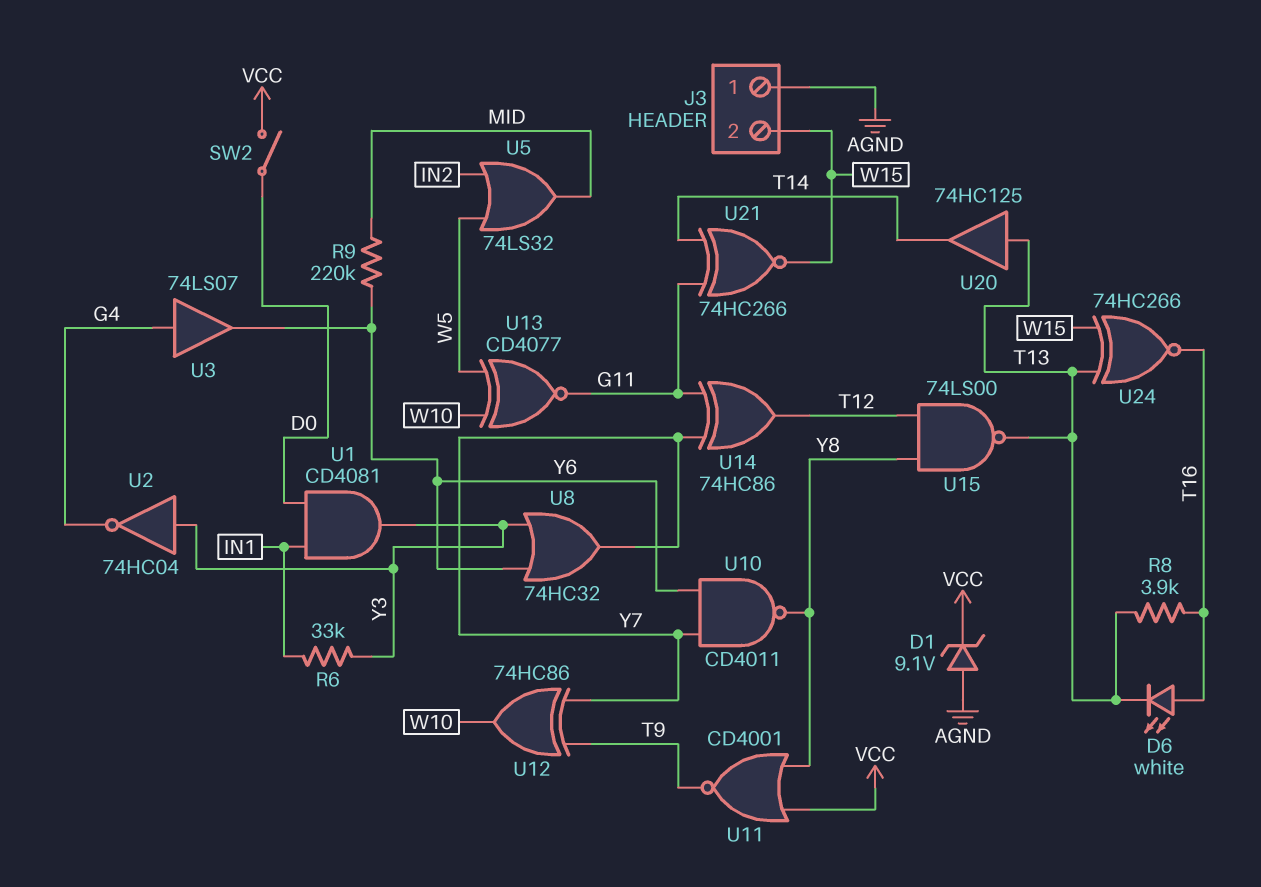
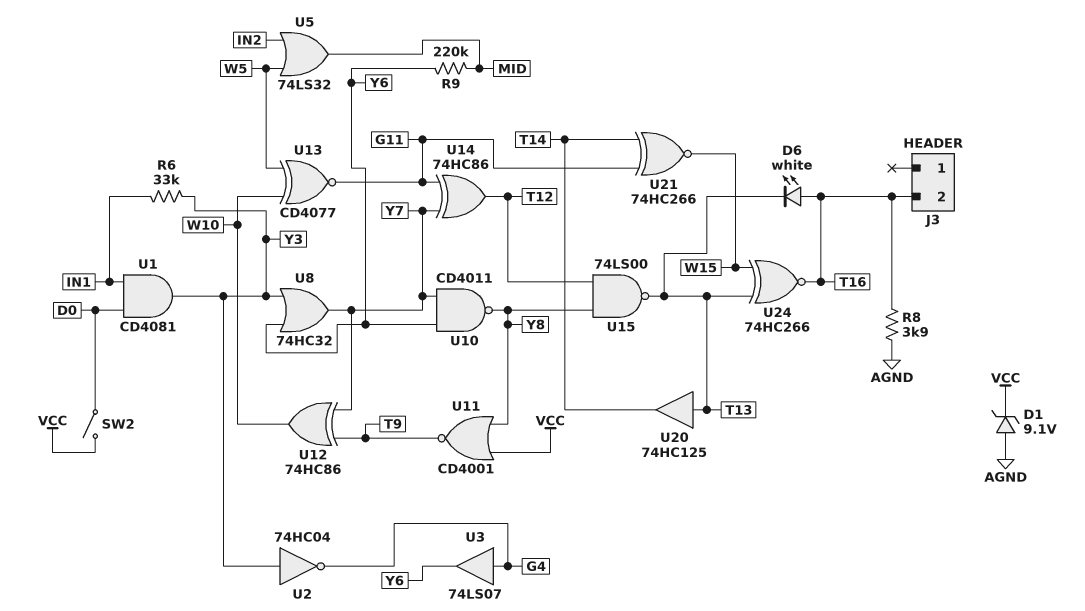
J3 pin 1: AGND -> none
J3 pin 2: W15 -> T16
R8: 3.9k (T13, T16) -> 3.9k (AGND, T16)

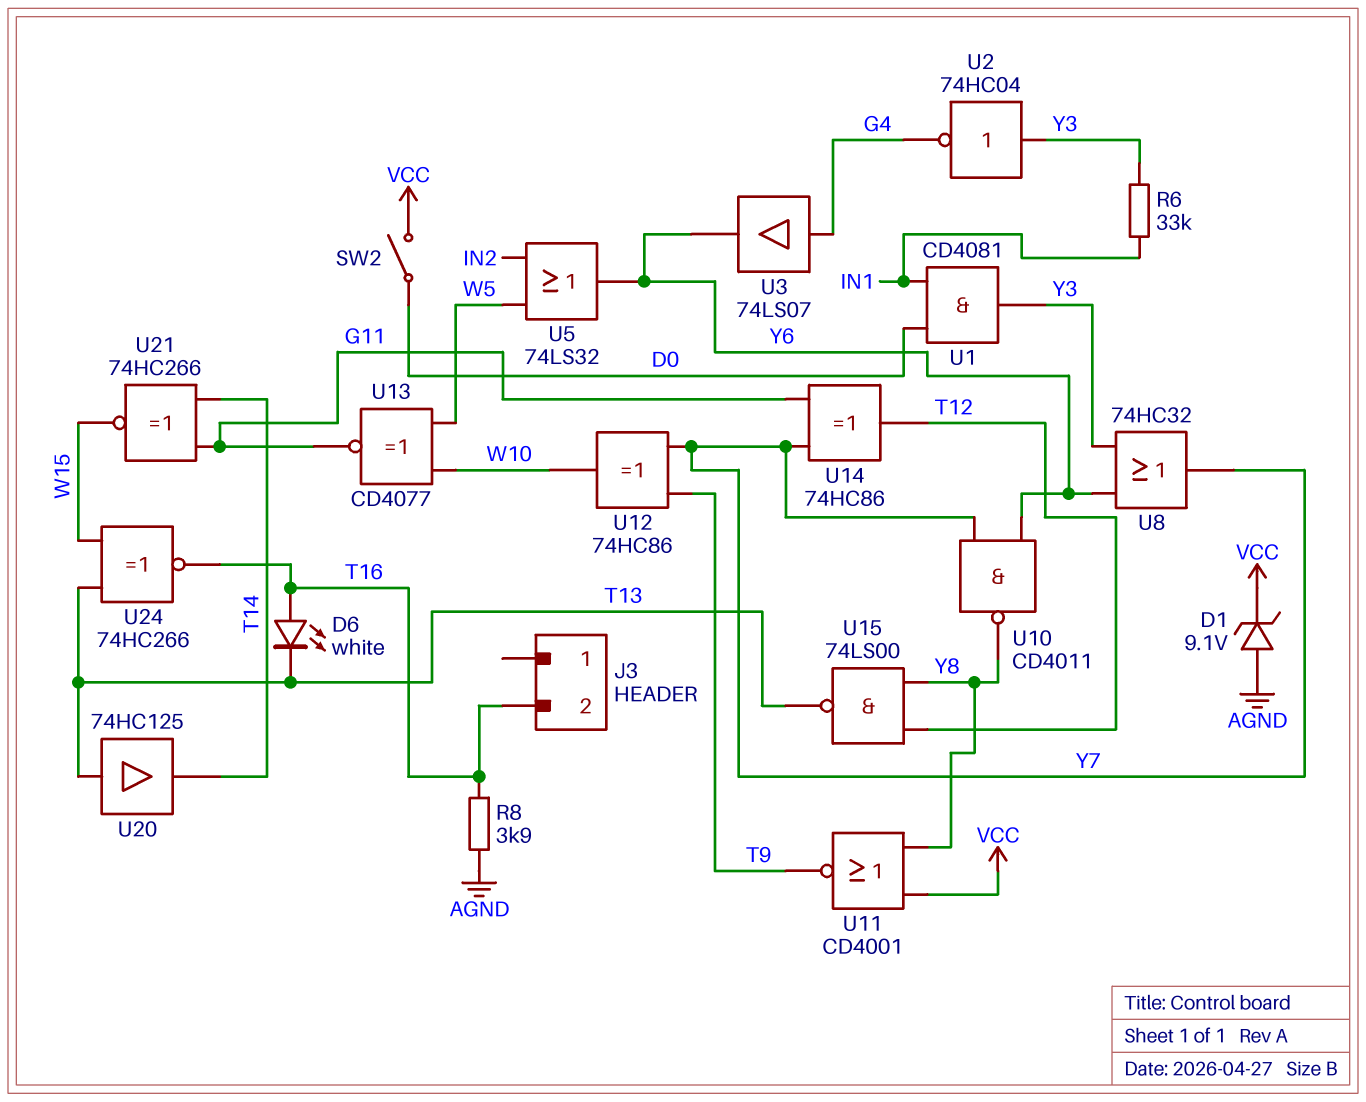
R9: 220k (MID, Y6) -> none
U5: OR 74LS32 (in IN2, in W5, out MID) -> OR 74LS32 (in IN2, in W5, out Y6)

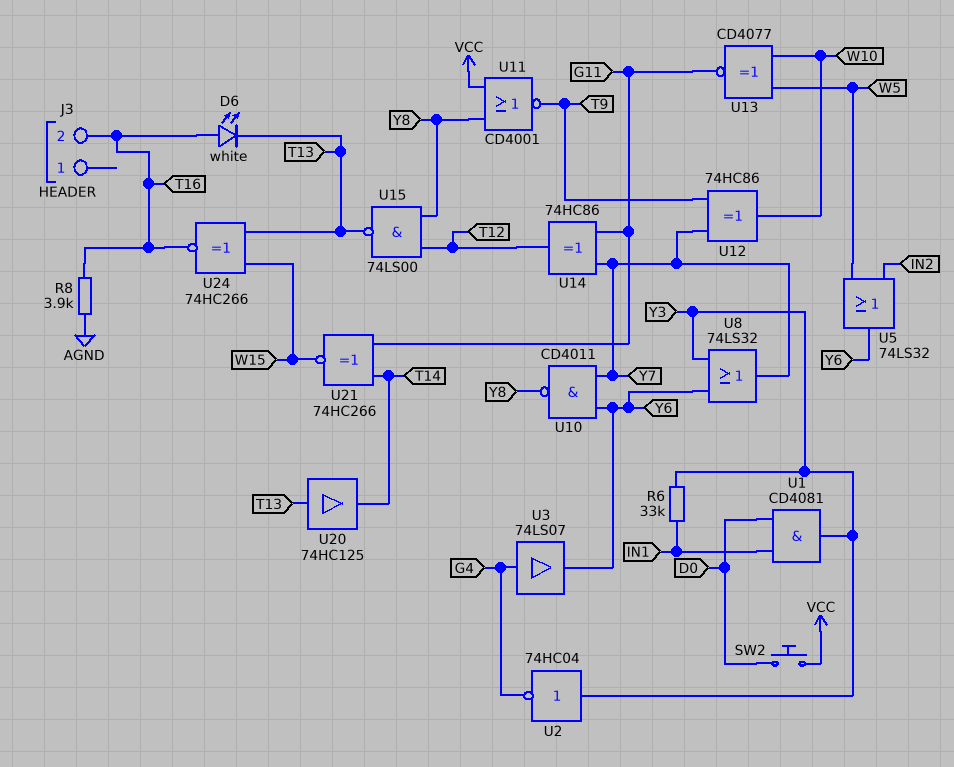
D1: zener 9.1V (A AGND, K VCC) -> none
SW2: switch (D0, VCC) -> button (D0, VCC)
U8: OR 74HC32 (in Y3, in Y6, out Y7) -> OR 74LS32 (in Y3, in Y6, out Y7)

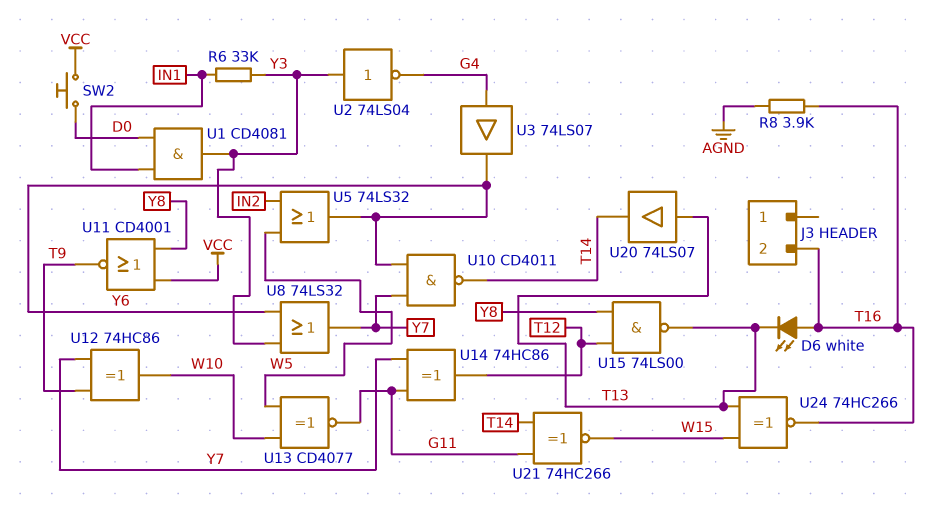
U2: NOT 74HC04 (in Y3, out G4) -> NOT 74LS04 (in Y3, out G4)
U10: NAND CD4011 (in Y6, in Y7, out Y8) -> NAND CD4011 (in Y6, in Y7, out T14)
U20: buffer 74HC125 (in T13, out T14) -> buffer 74LS07 (in T13, out T14)

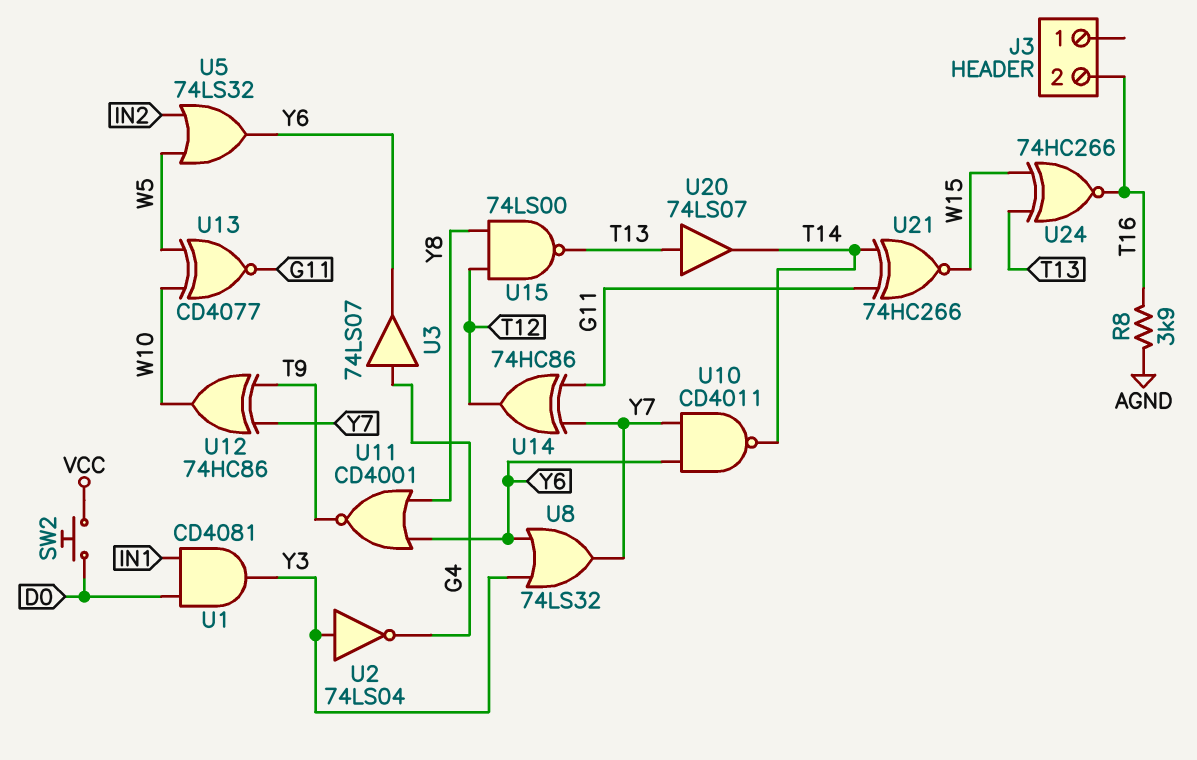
D6: LED white (A T16, K T13) -> none
R6: 33k (IN1, Y3) -> none
U11: NOR CD4001 (in VCC, in Y8, out T9) -> NOR CD4001 (in Y6, in Y8, out T9)

